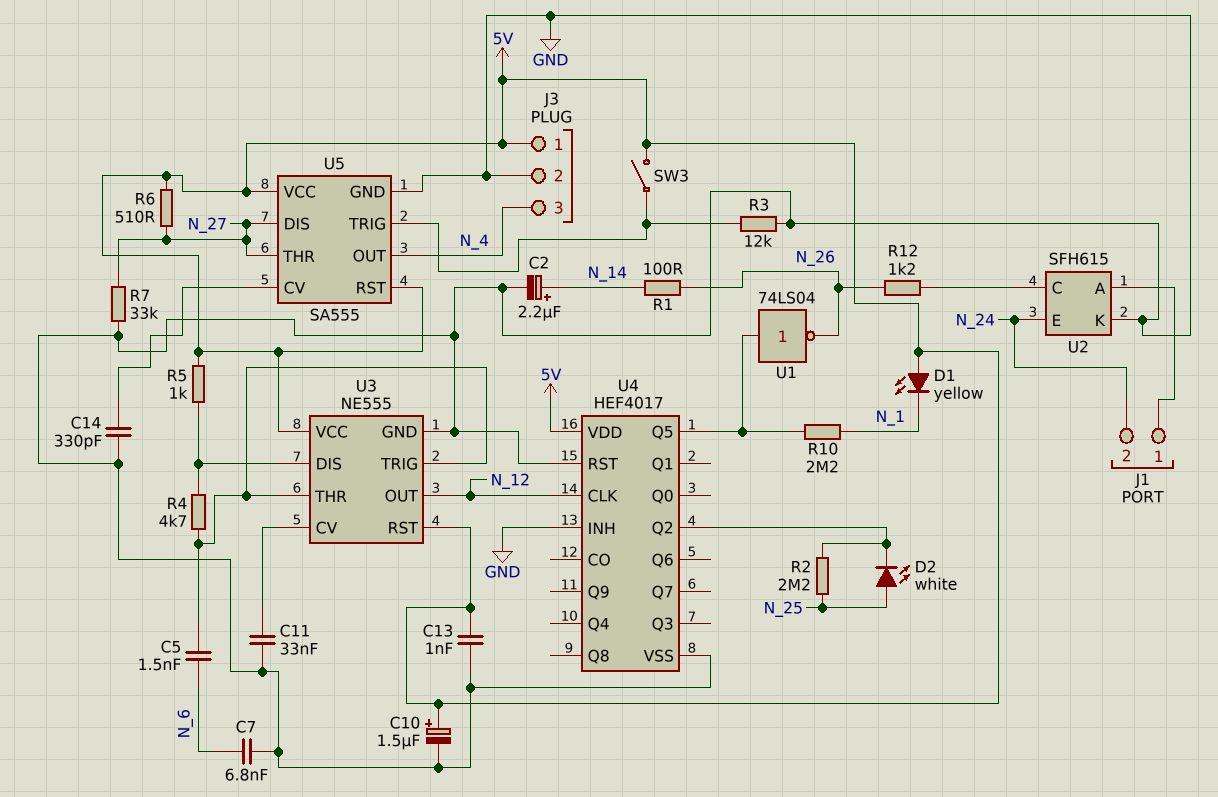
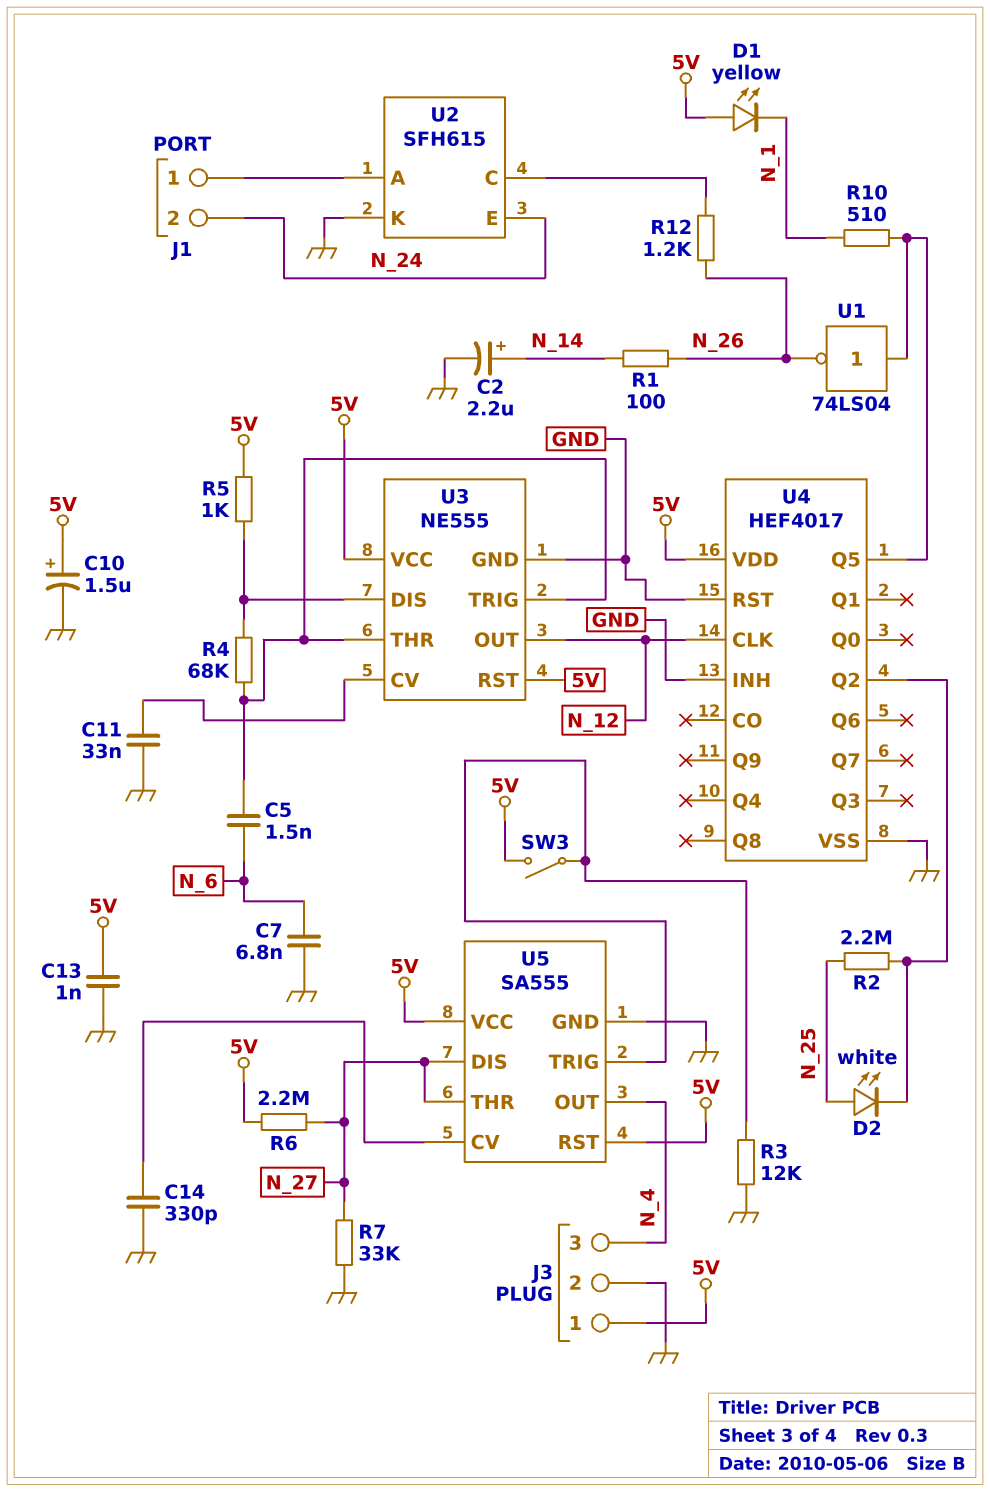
R4: 4.7k (U3/DIS, U3/THR) -> 68k (U3/DIS, U3/THR)
R6: 510 (5V, N_27) -> 2.2M (5V, N_27)
R10: 2.2M (N_1, U4/Q5) -> 510 (N_1, U4/Q5)

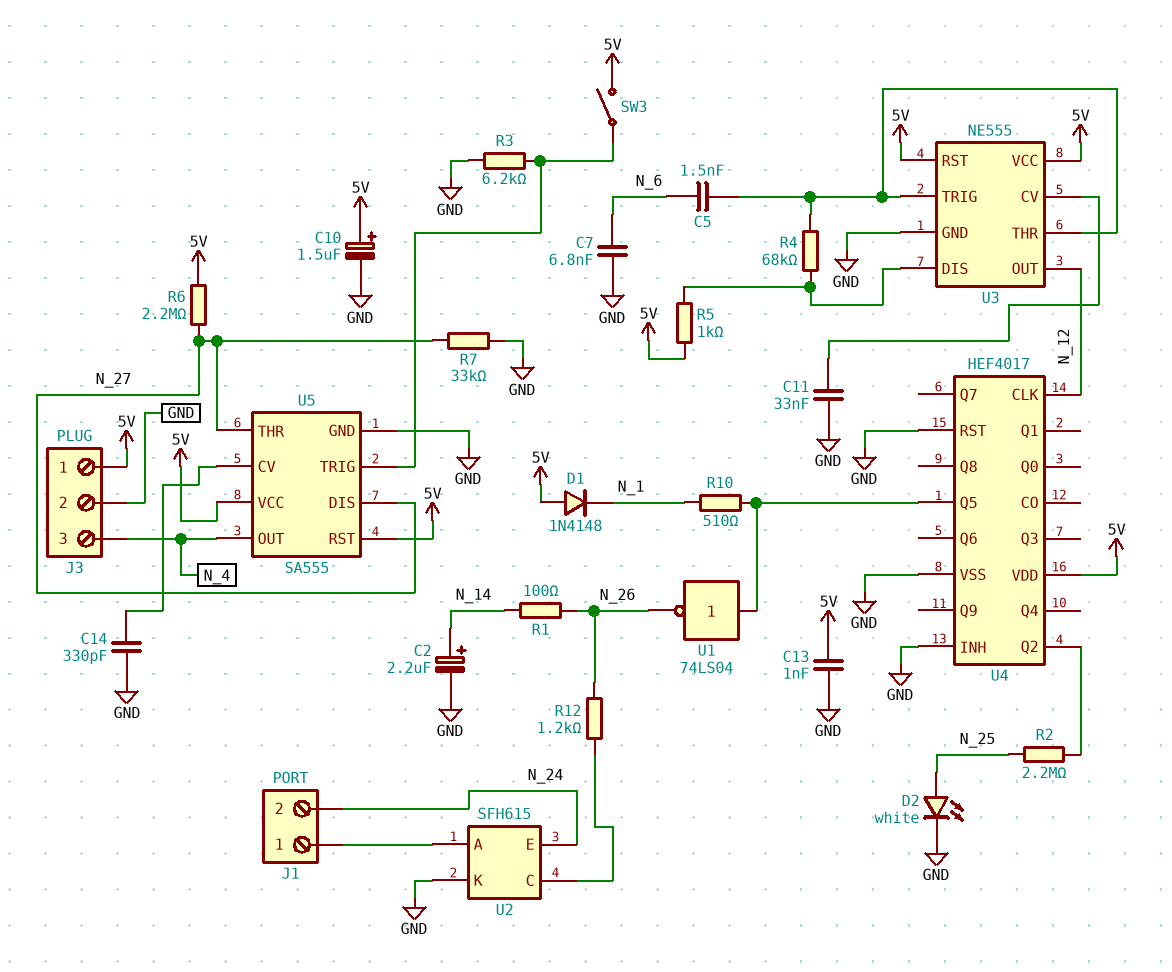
D1: LED yellow (A 5V, K N_1) -> diode 1N4148 (A 5V, K N_1)
D2: LED white (A N_25, K U4/Q2) -> LED white (A N_25, K GND)
R3: 12k (GND, U5/TRIG) -> 6.2k (GND, U5/TRIG)

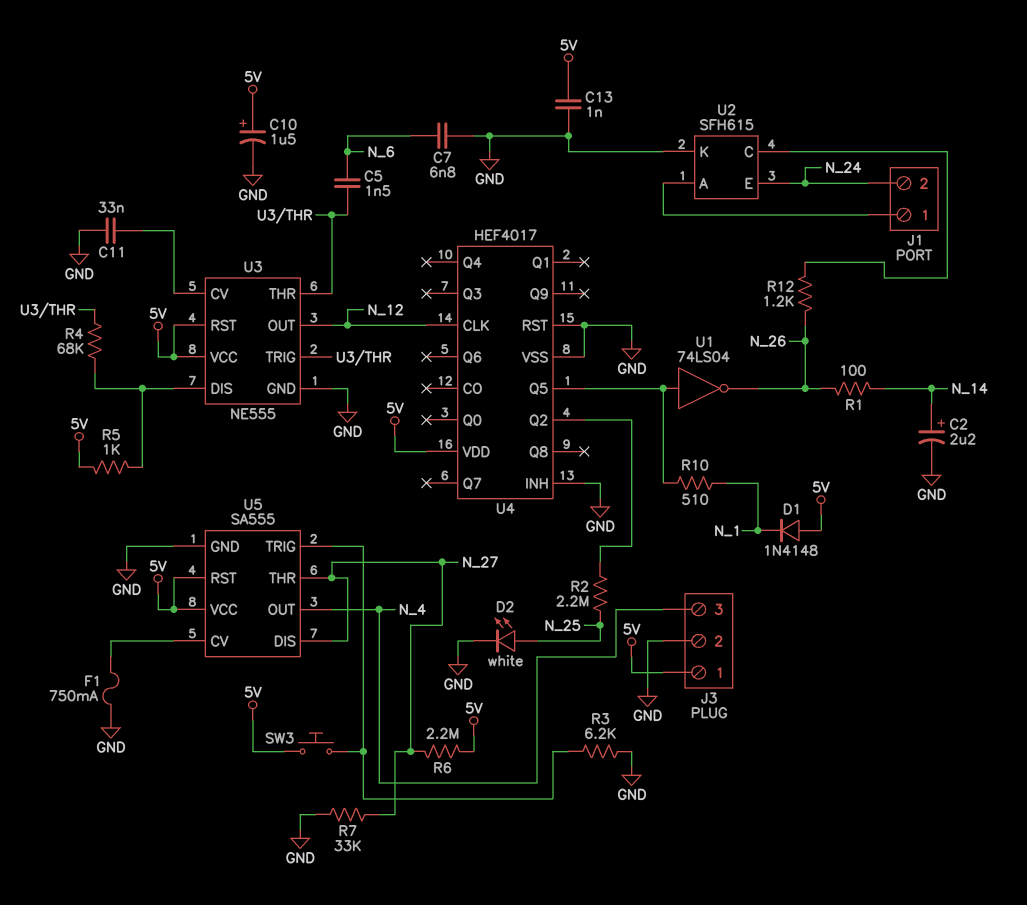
C14: 330pF (GND, U5/CV) -> none
F1: none -> 750mA (GND, U5/CV)
SW3: switch (5V, U5/TRIG) -> button (5V, U5/TRIG)

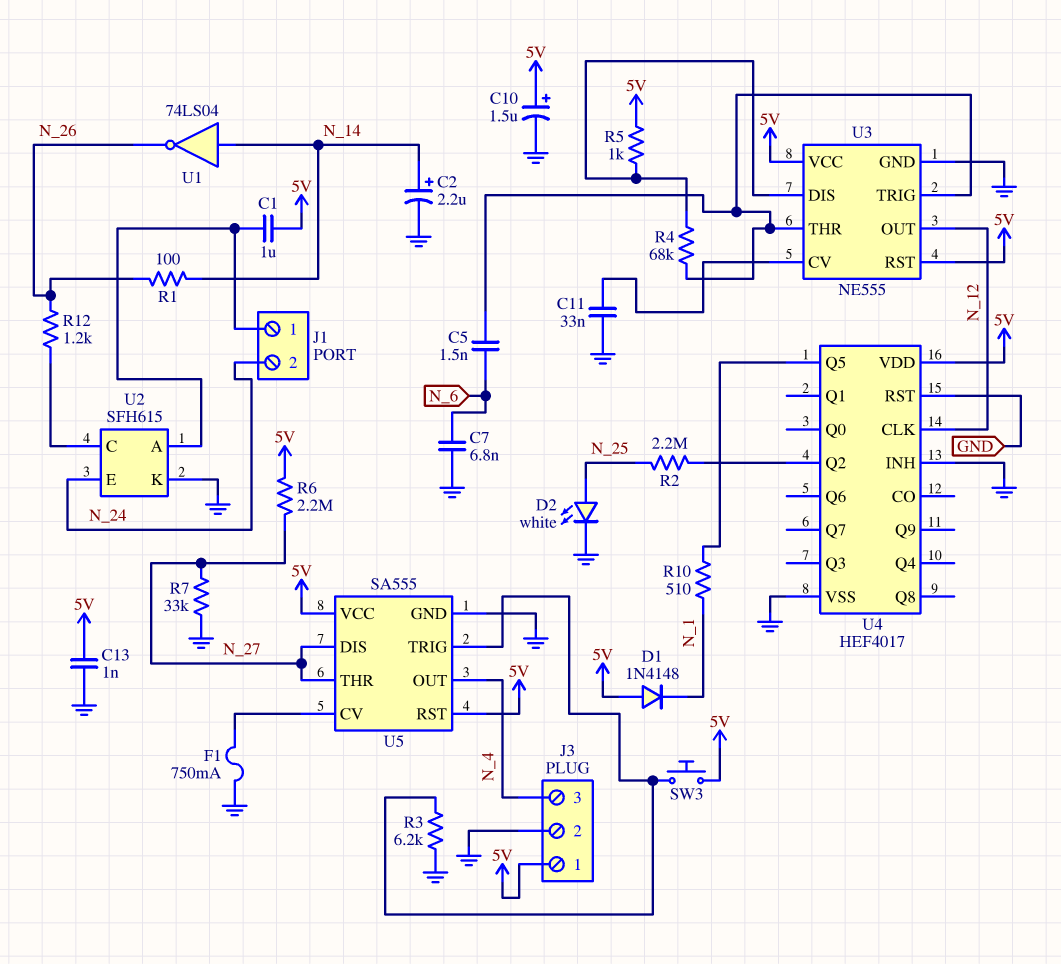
C1: none -> 1uF (5V, J1/1)
U1: NOT 74LS04 (in U4/Q5, out N_26) -> NOT 74LS04 (in N_14, out N_26)

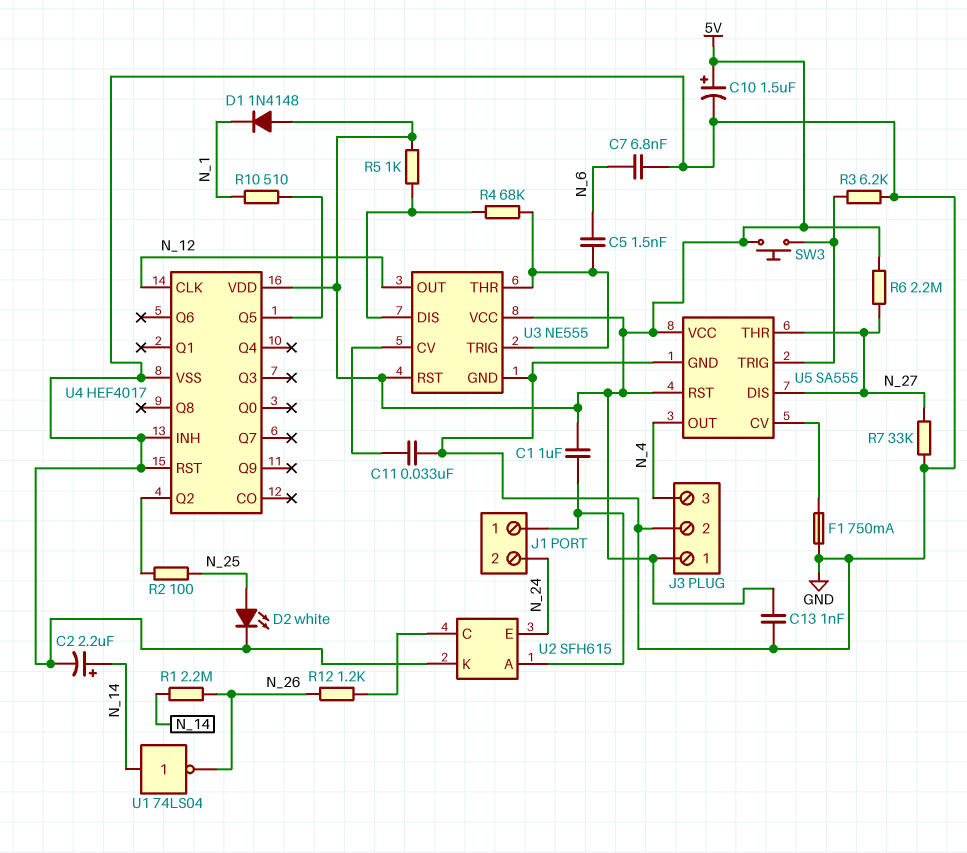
R1: 100 (N_14, N_26) -> 2.2M (N_14, N_26)
R2: 2.2M (N_25, U4/Q2) -> 100 (N_25, U4/Q2)

